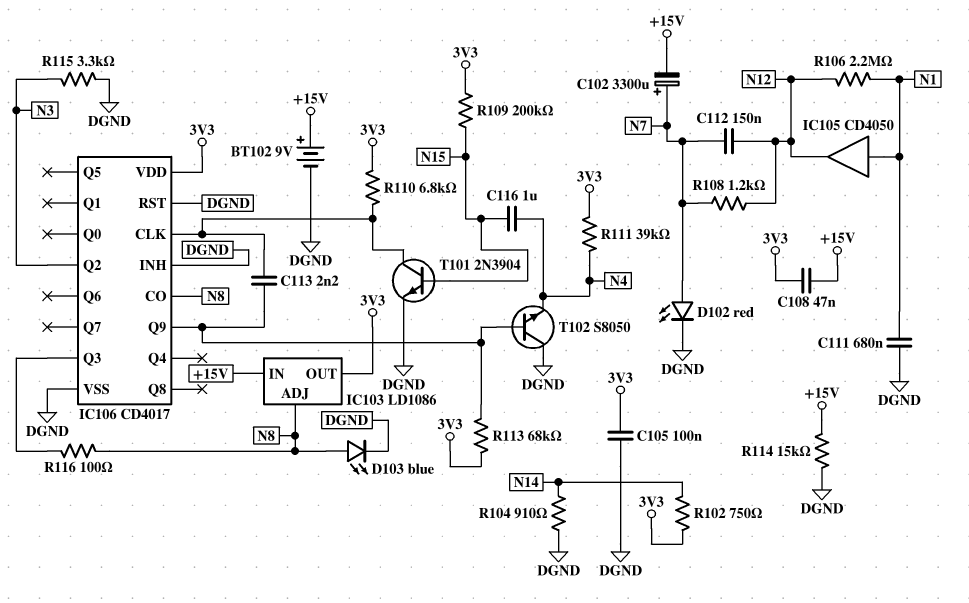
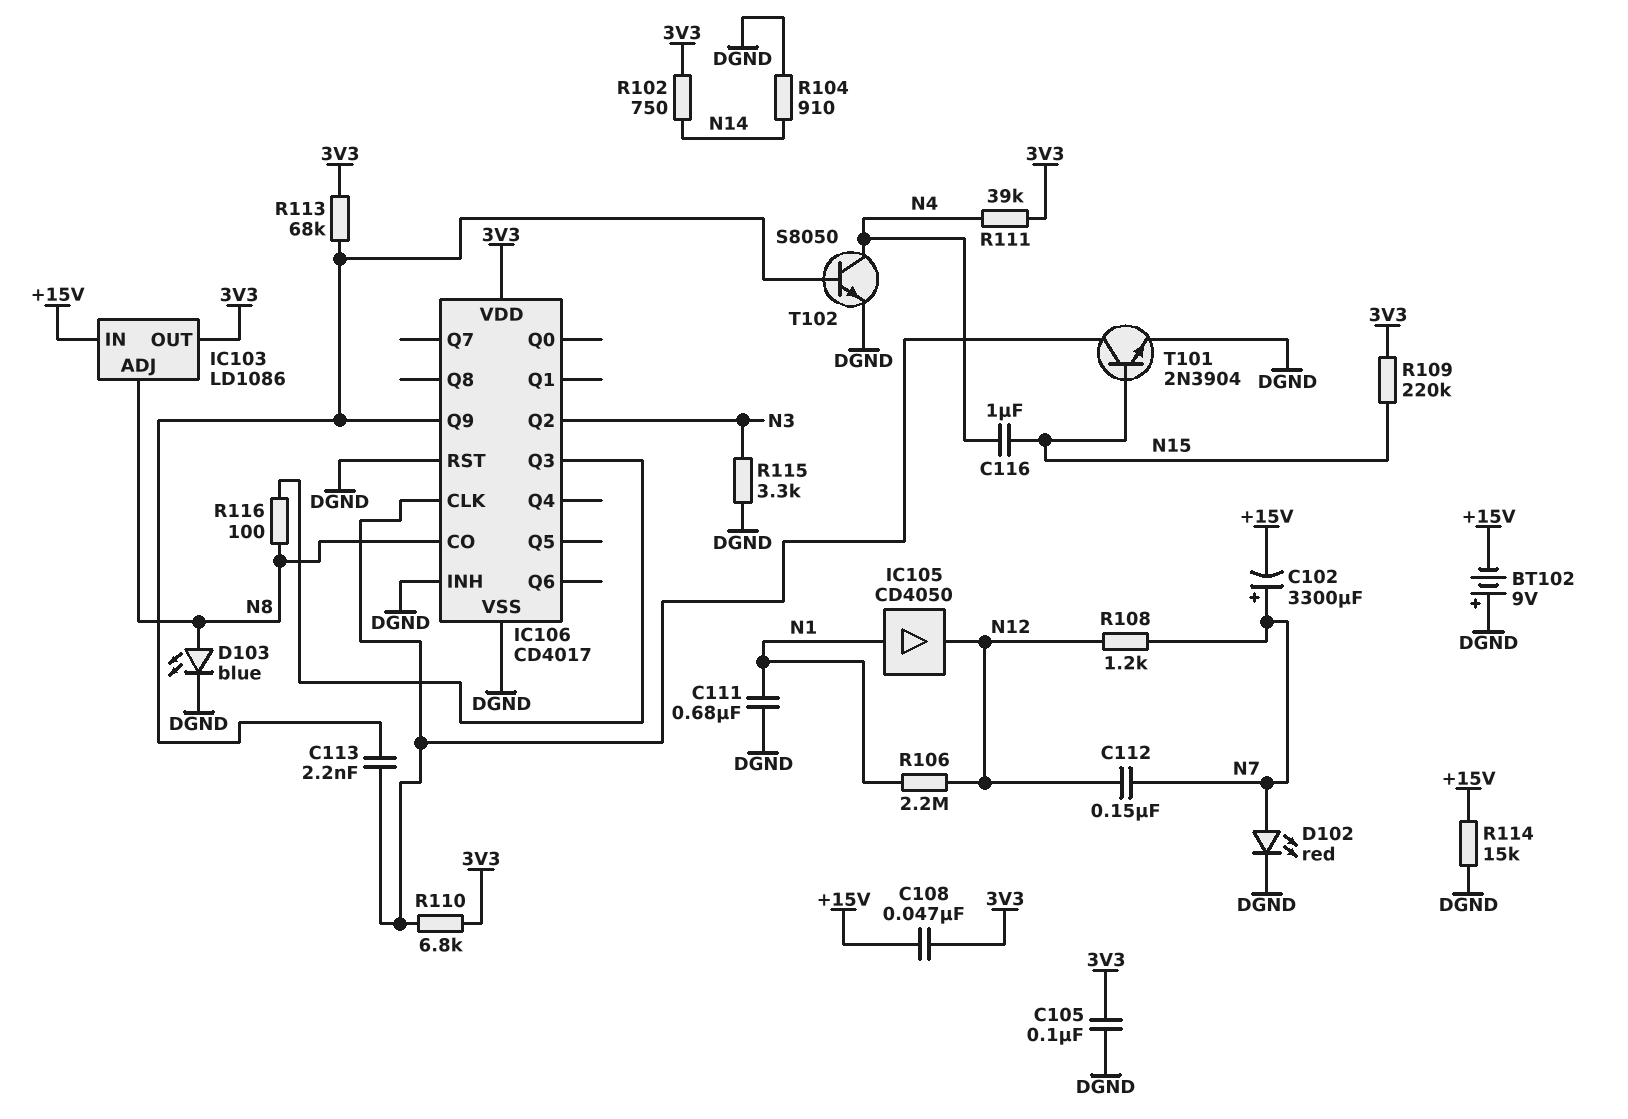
BT102: 9V (plus +15V, minus DGND) -> 9V (plus DGND, minus +15V)
R109: 200k (3V3, N15) -> 220k (3V3, N15)
T102: NPN S8050 (B IC106/Q9, C DGND, E N4) -> NPN S8050 (B IC106/Q9, C N4, E DGND)

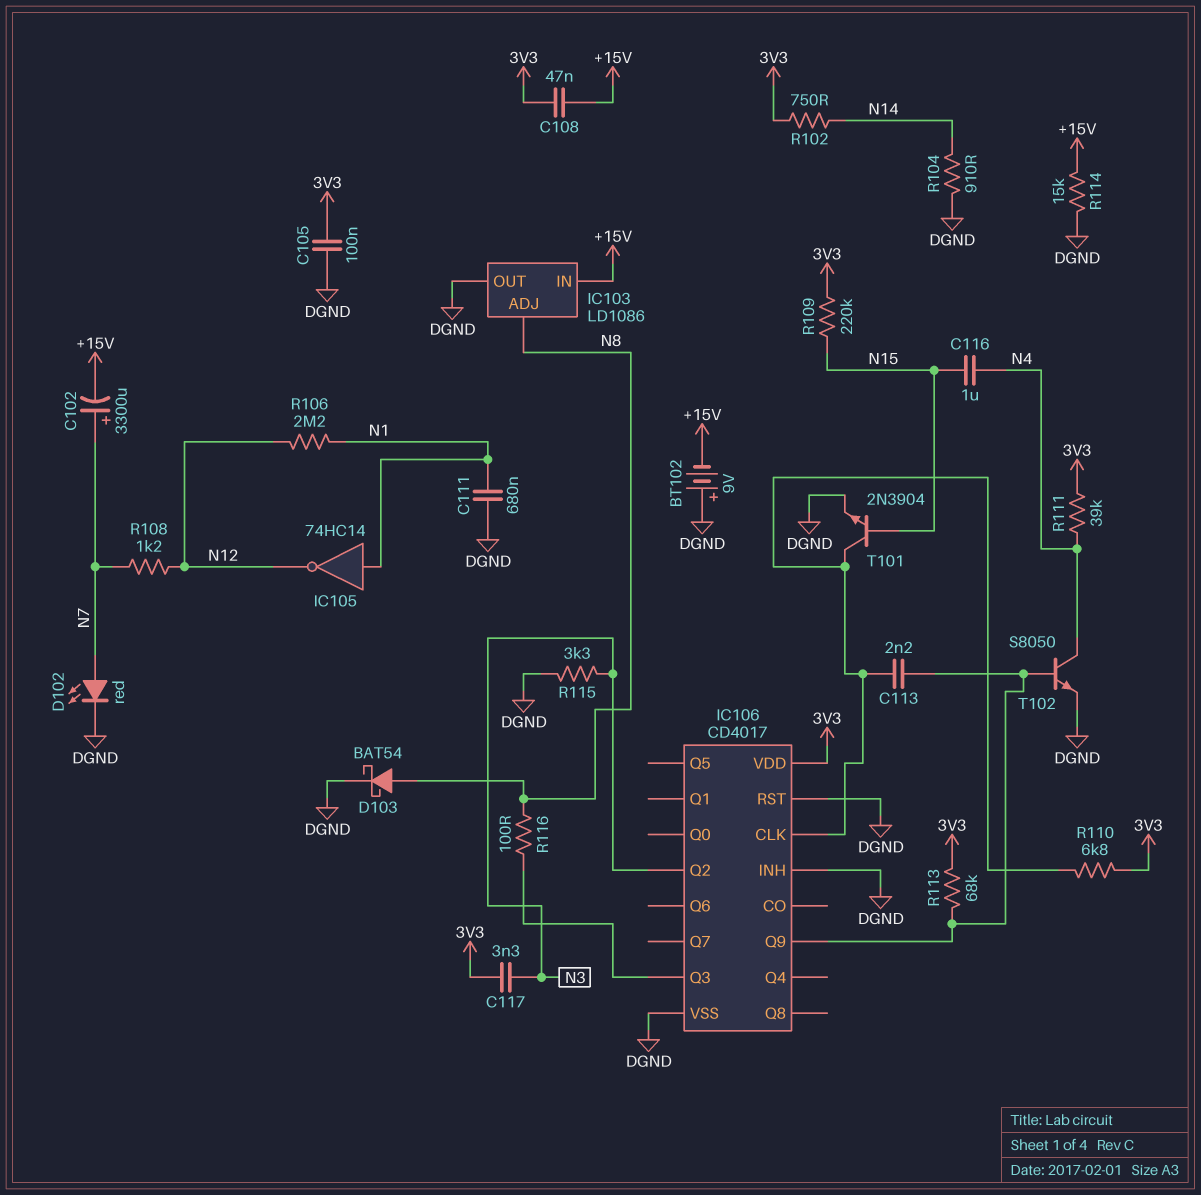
C112: 150nF (N7, N12) -> none
C117: none -> 3.3nF (3V3, N3)
D103: LED blue (A N8, K DGND) -> schottky BAT54 (A N8, K DGND)
IC103 pin OUT: 3V3 -> DGND
IC105: buffer CD4050 (in N1, out N12) -> NOT 74HC14 (in N1, out N12)
IC106 pin CO: N8 -> none

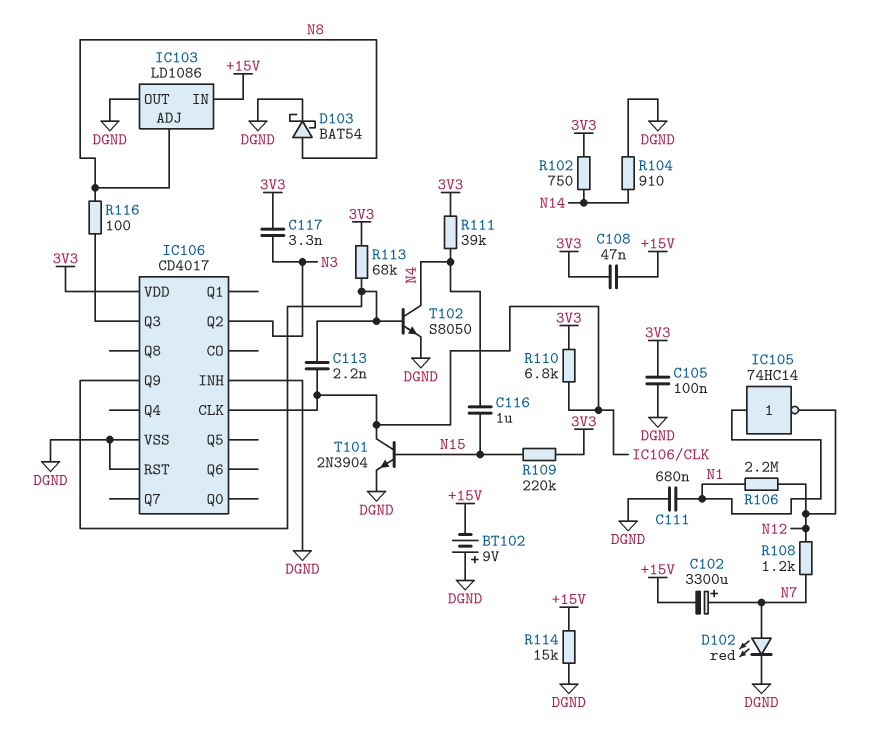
R115: 3.3k (DGND, N3) -> none

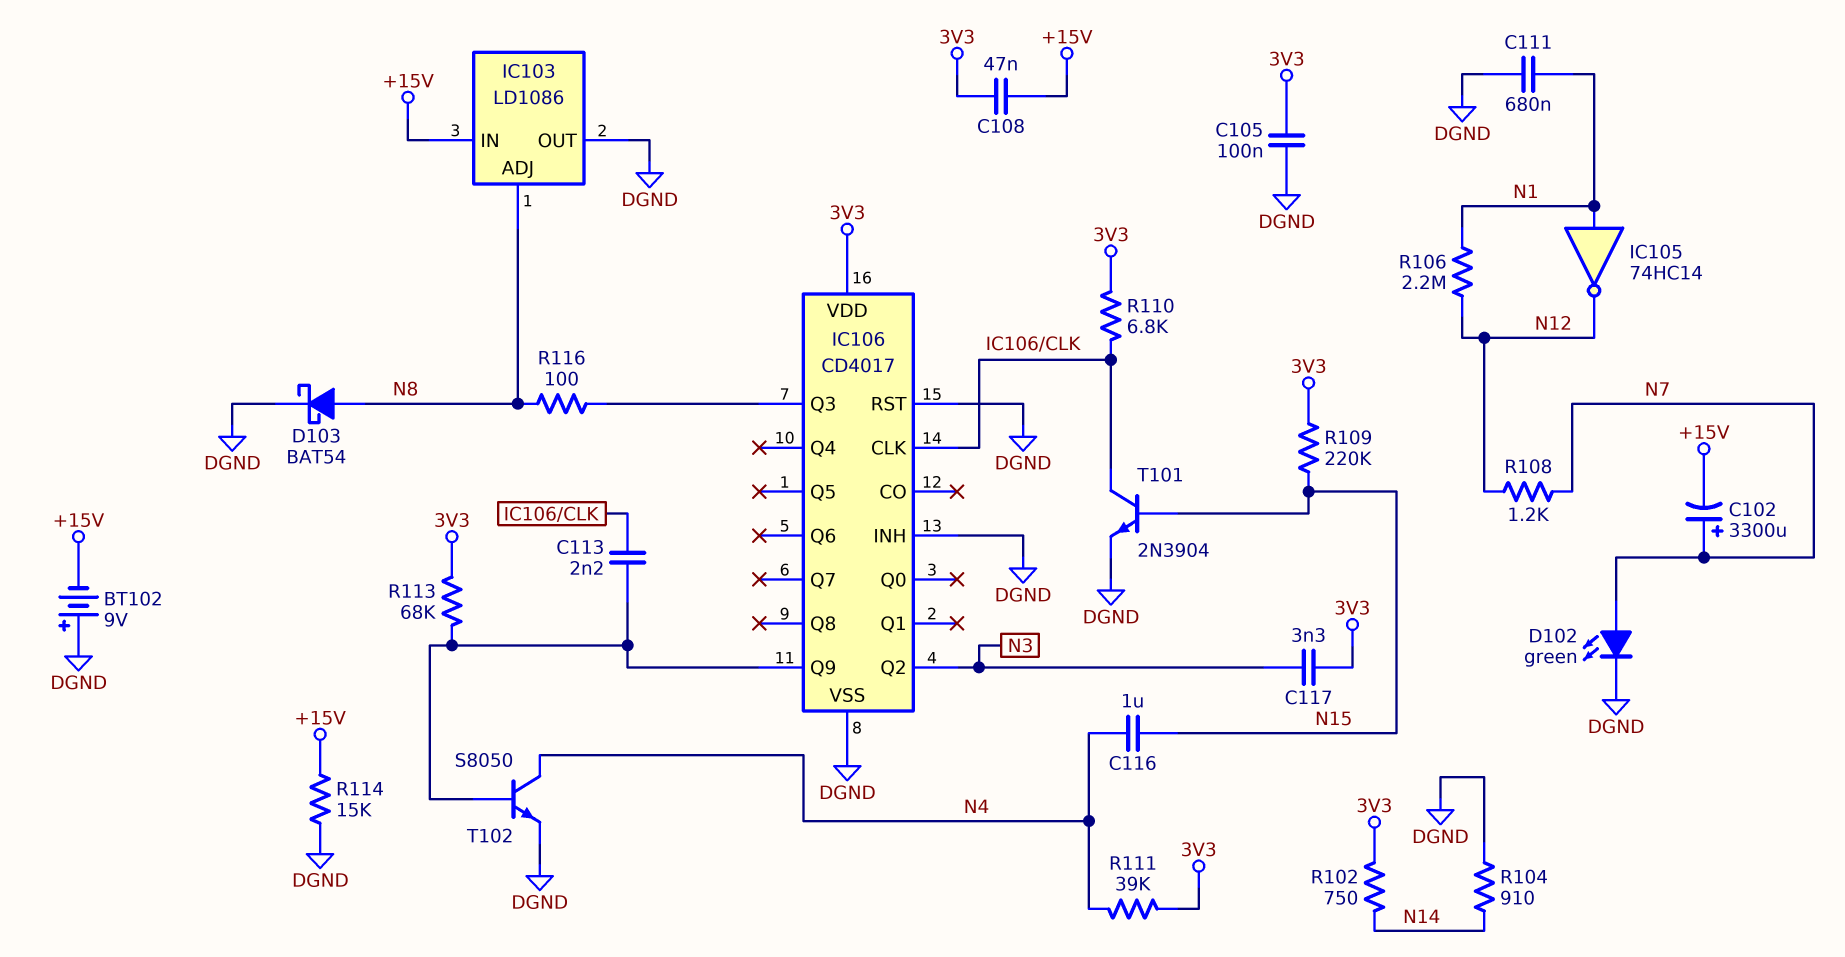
D102: LED red (A N7, K DGND) -> LED green (A N7, K DGND)

